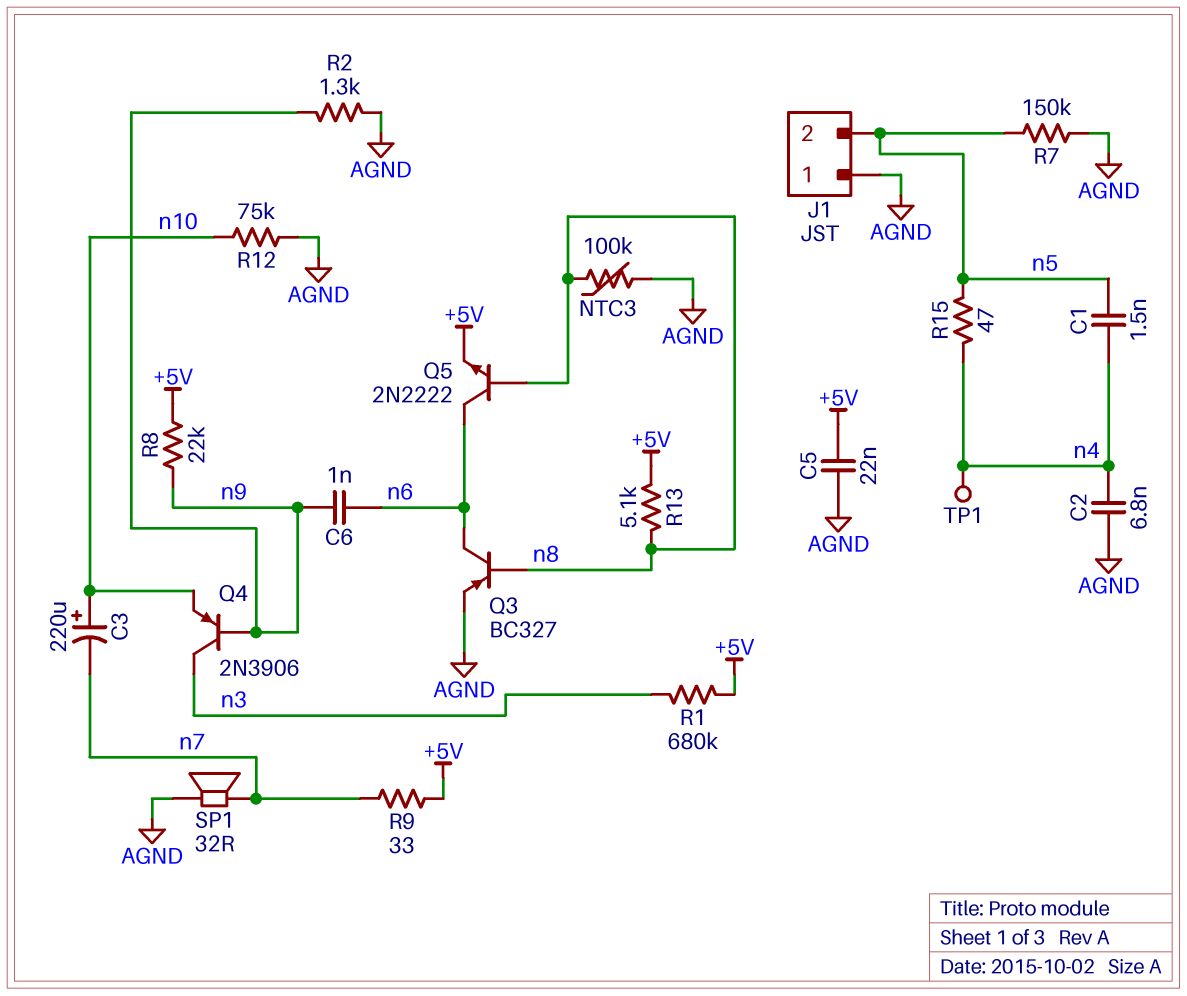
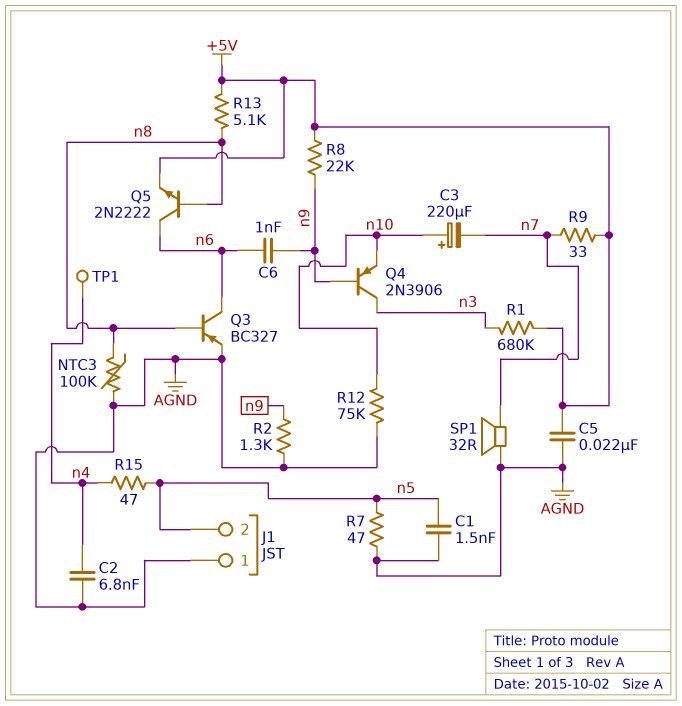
C1: 1.5nF (n4, n5) -> 1.5nF (AGND, n5)
R7: 150k (AGND, n5) -> 47 (AGND, n5)

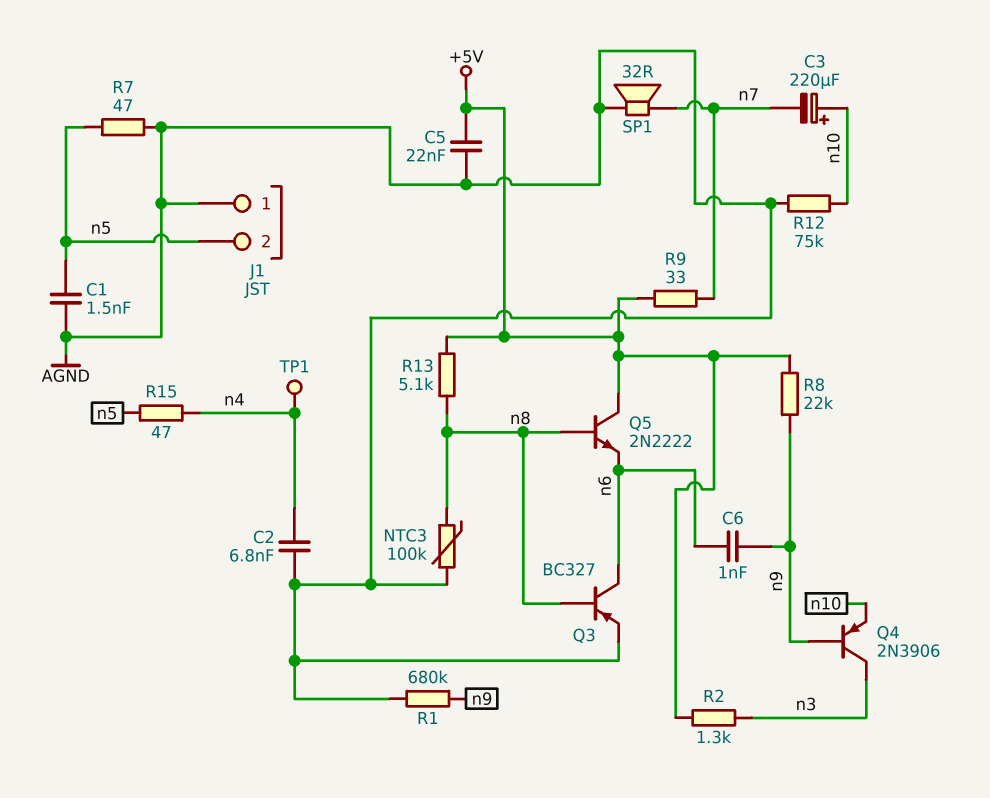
Q5: NPN 2N2222 (B n8, C n6, E +5V) -> NPN 2N2222 (B n8, C +5V, E n6)
R1: 680k (+5V, n3) -> 680k (AGND, n9)
R2: 1.3k (AGND, n9) -> 1.3k (+5V, n3)

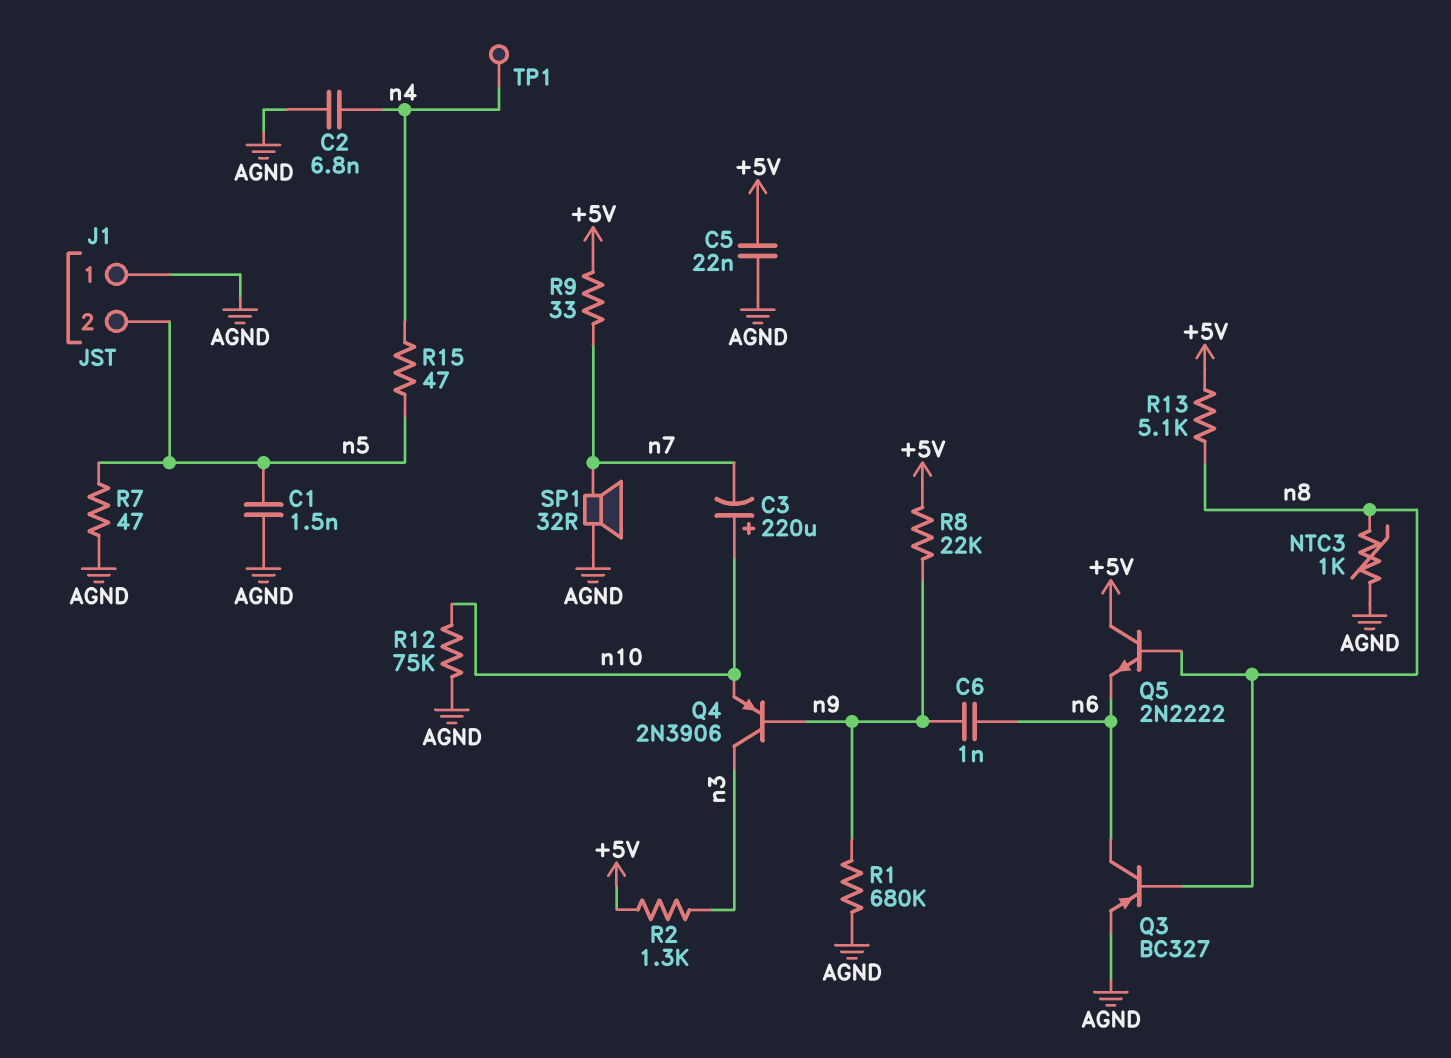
NTC3: 100k (AGND, n8) -> 1k (AGND, n8)

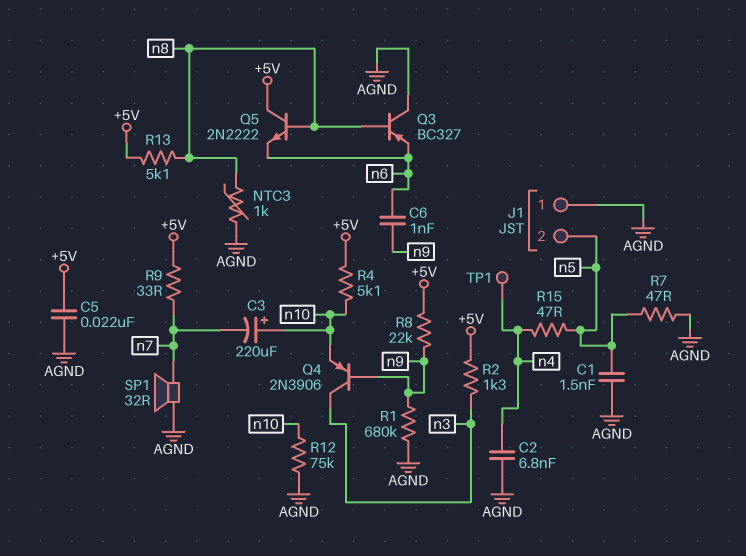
Q3: PNP BC327 (B n8, C n6, E AGND) -> PNP BC327 (B n8, C AGND, E n6)
R4: none -> 5.1k (+5V, n10)

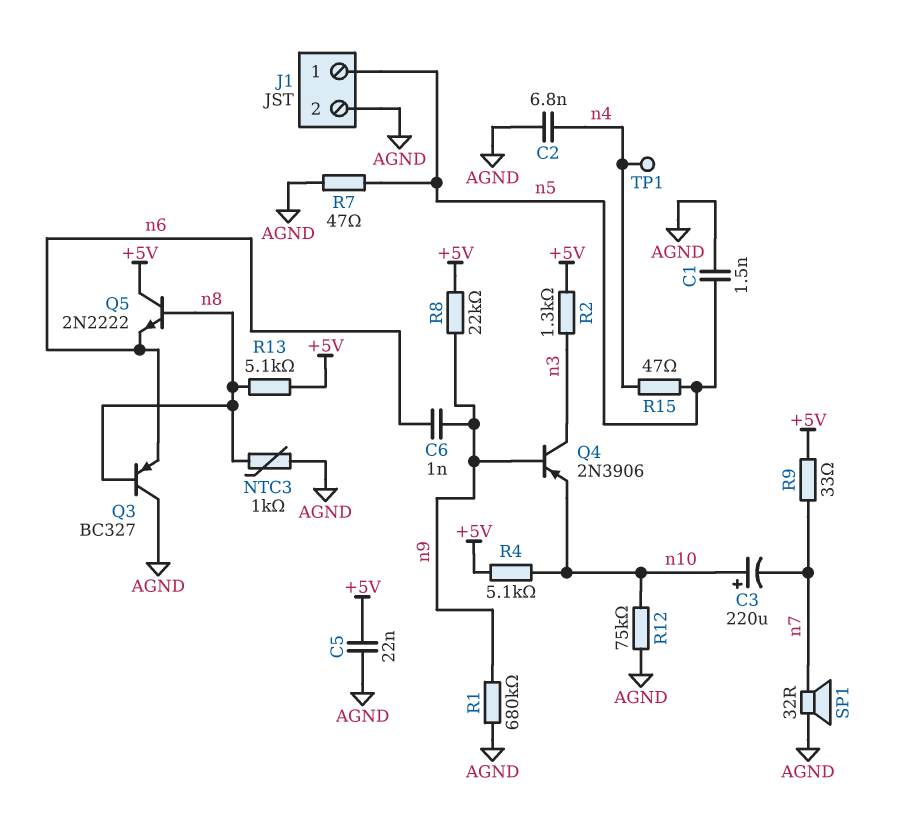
J1 pin 1: AGND -> n5
J1 pin 2: n5 -> AGND

